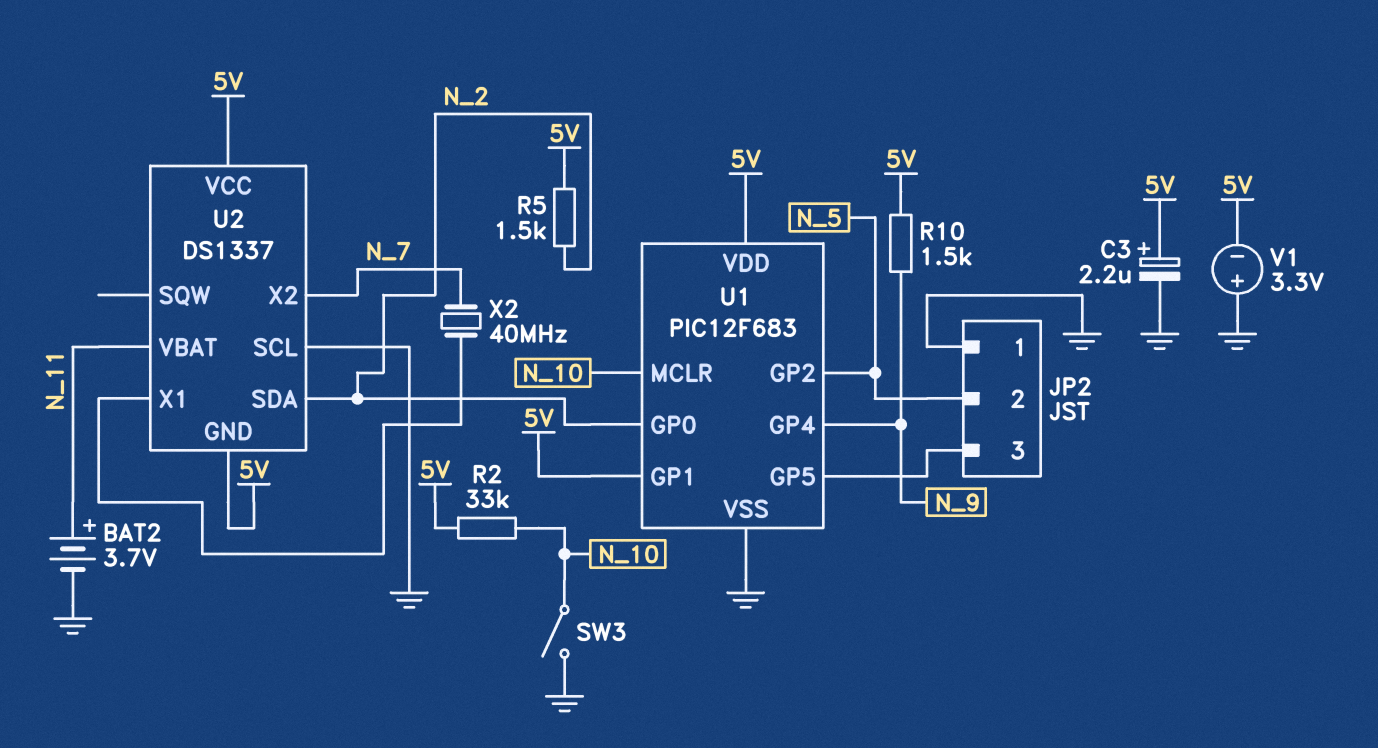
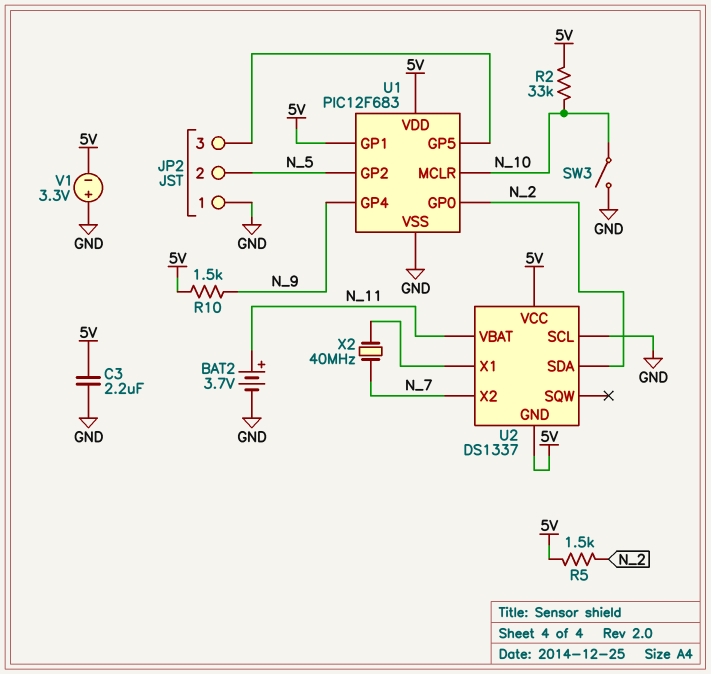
C3: 2.2uF (plus 5V, minus GND) -> 2.2uF (5V, GND)

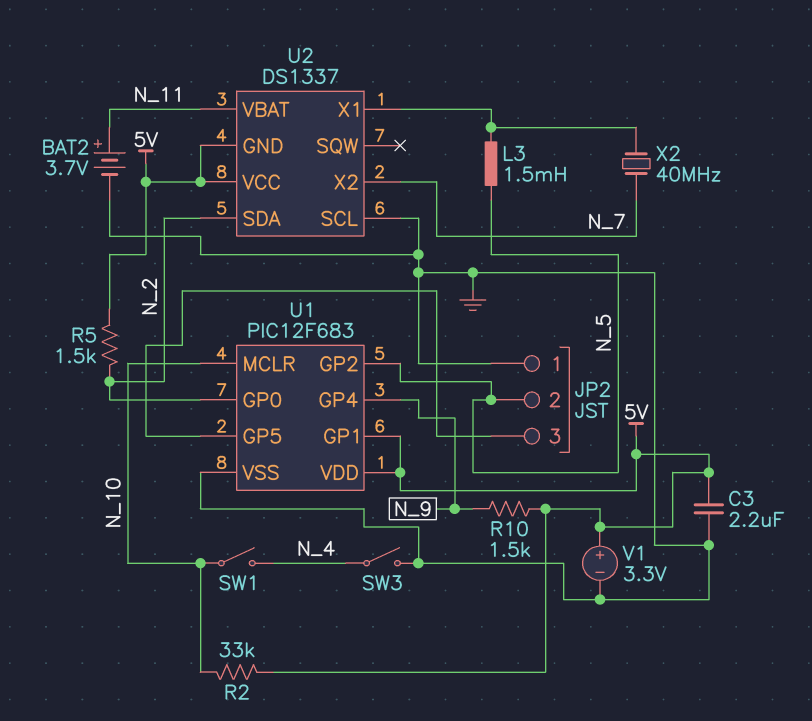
L3: none -> 1.5mH (N_5, U2/X1)
SW1: none -> switch (N_4, N_10)
SW3: switch (GND, N_10) -> switch (GND, N_4)
V1: 3.3V (plus GND, minus 5V) -> 3.3V (plus 5V, minus GND)

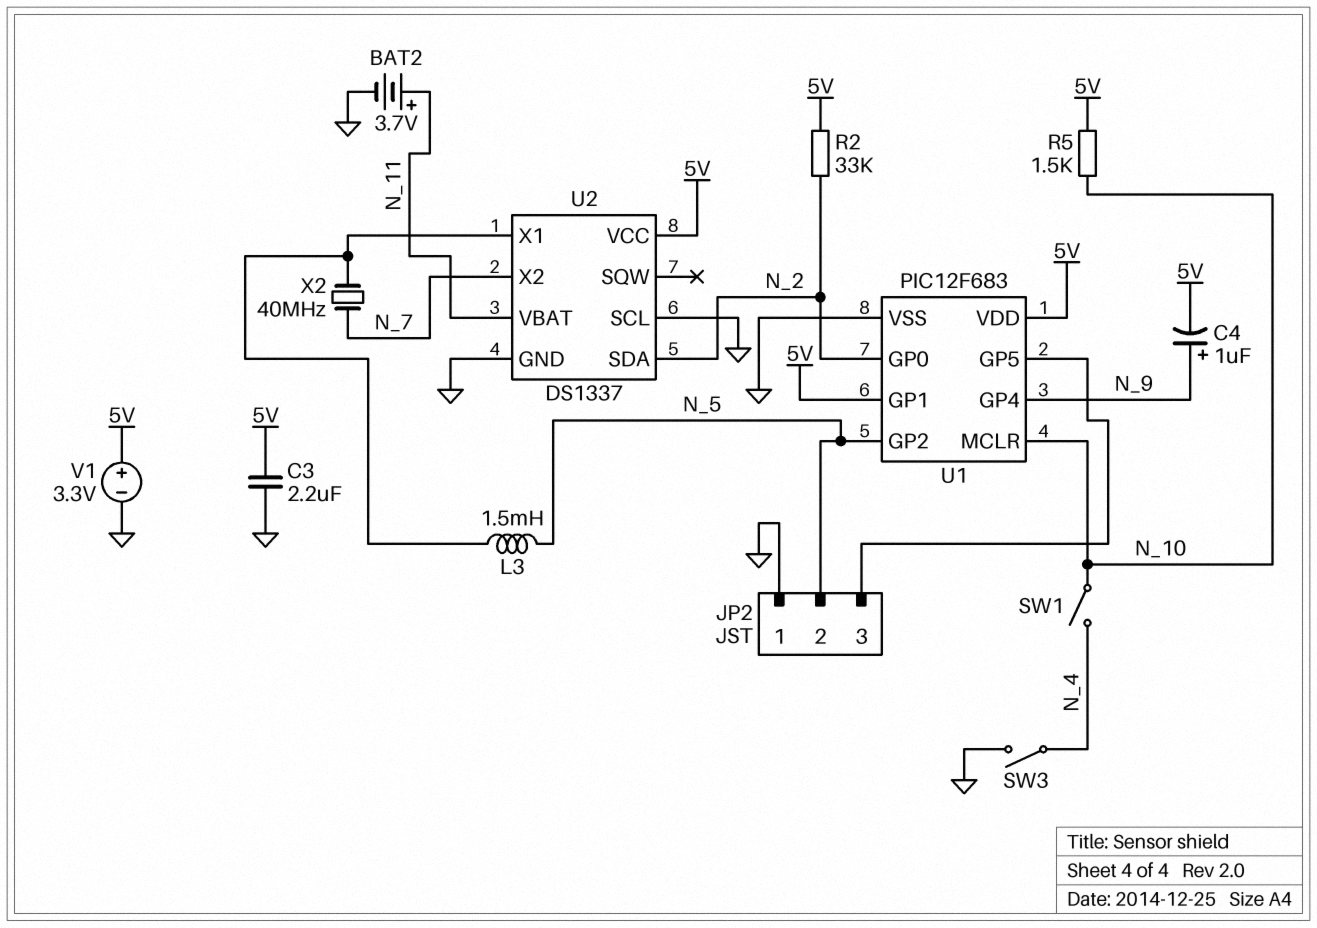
C4: none -> 1uF (plus N_9, minus 5V)
R2: 33k (5V, N_10) -> 33k (5V, N_2)
R5: 1.5k (5V, N_2) -> 1.5k (5V, N_10)
R10: 1.5k (5V, N_9) -> none
U2 pin GND: 5V -> GND

